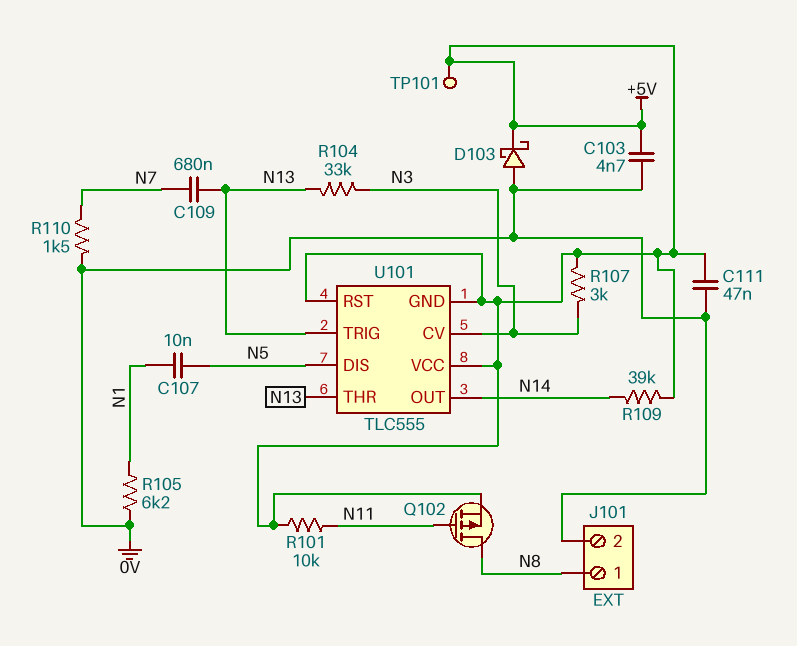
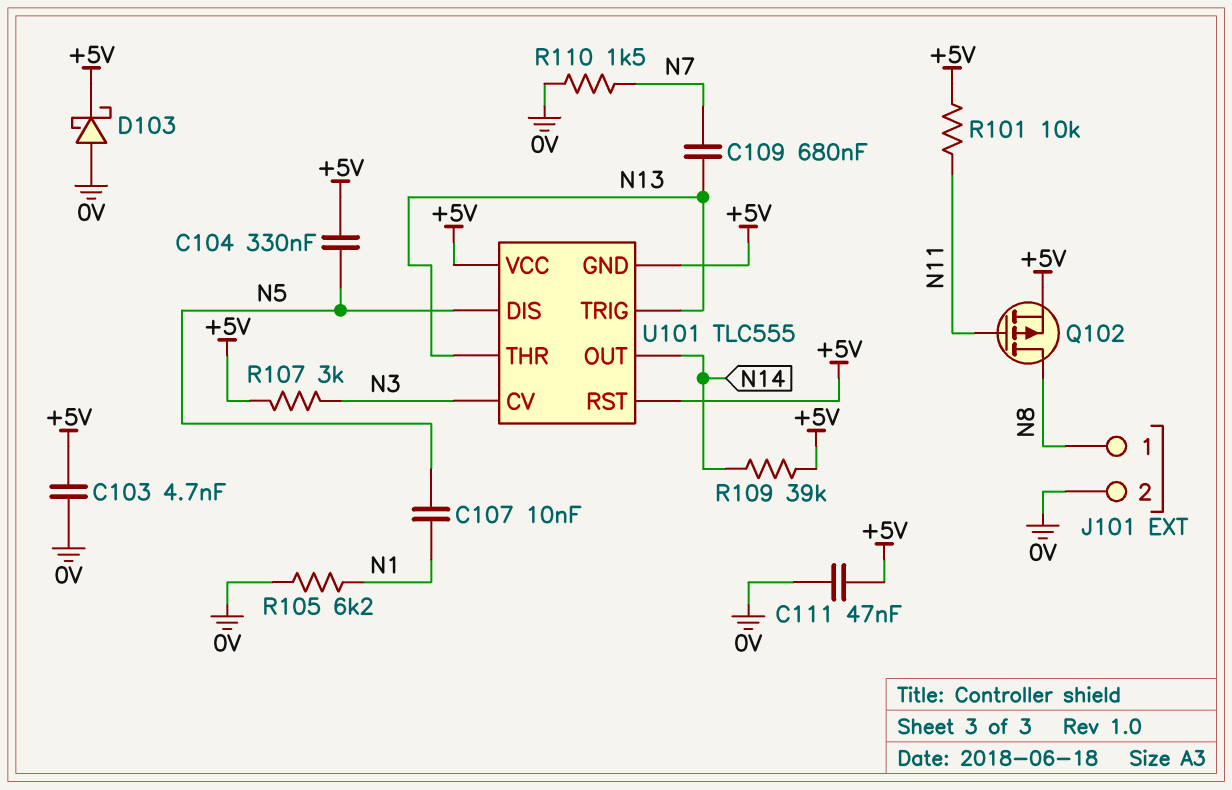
C104: none -> 330nF (+5V, N5)
R104: 33k (N3, N13) -> none
TP101: test point (+5V) -> none

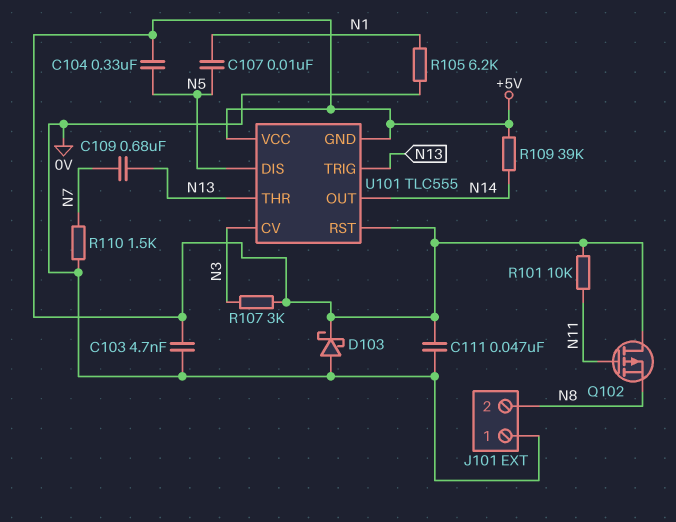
J101 pin 1: N8 -> 0V
J101 pin 2: 0V -> N8
Q102: PMOS (G N11, D N8, S +5V) -> PMOS (G N11, D +5V, S N8)

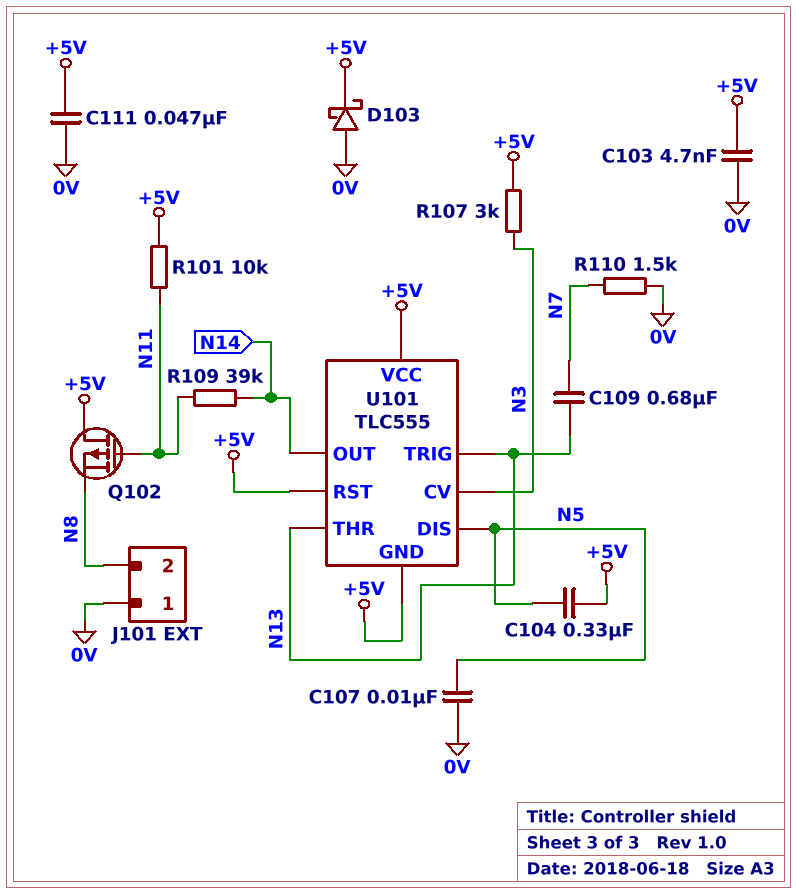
C107: 10nF (N1, N5) -> 10nF (0V, N5)
R105: 6.2k (0V, N1) -> none
R109: 39k (+5V, N14) -> 39k (N11, N14)

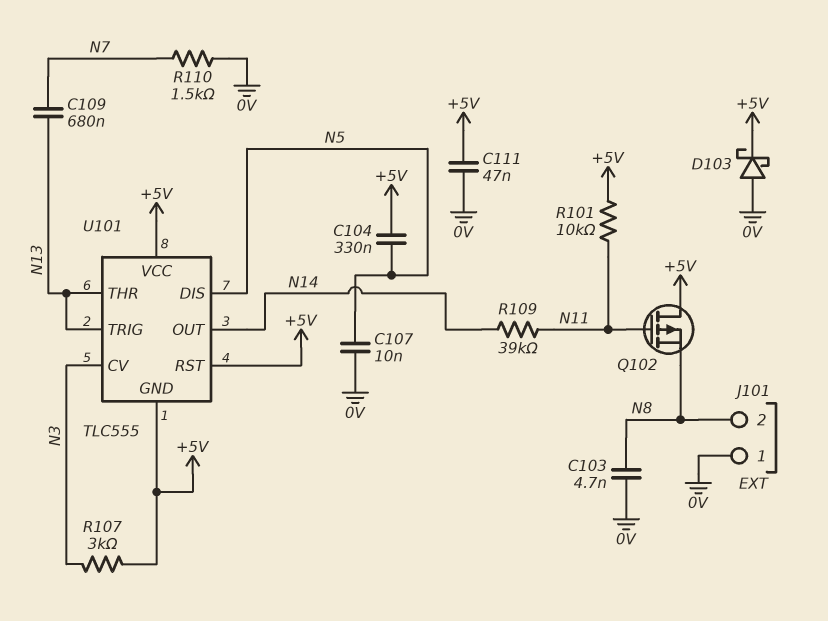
C103: 4.7nF (+5V, 0V) -> 4.7nF (0V, N8)

